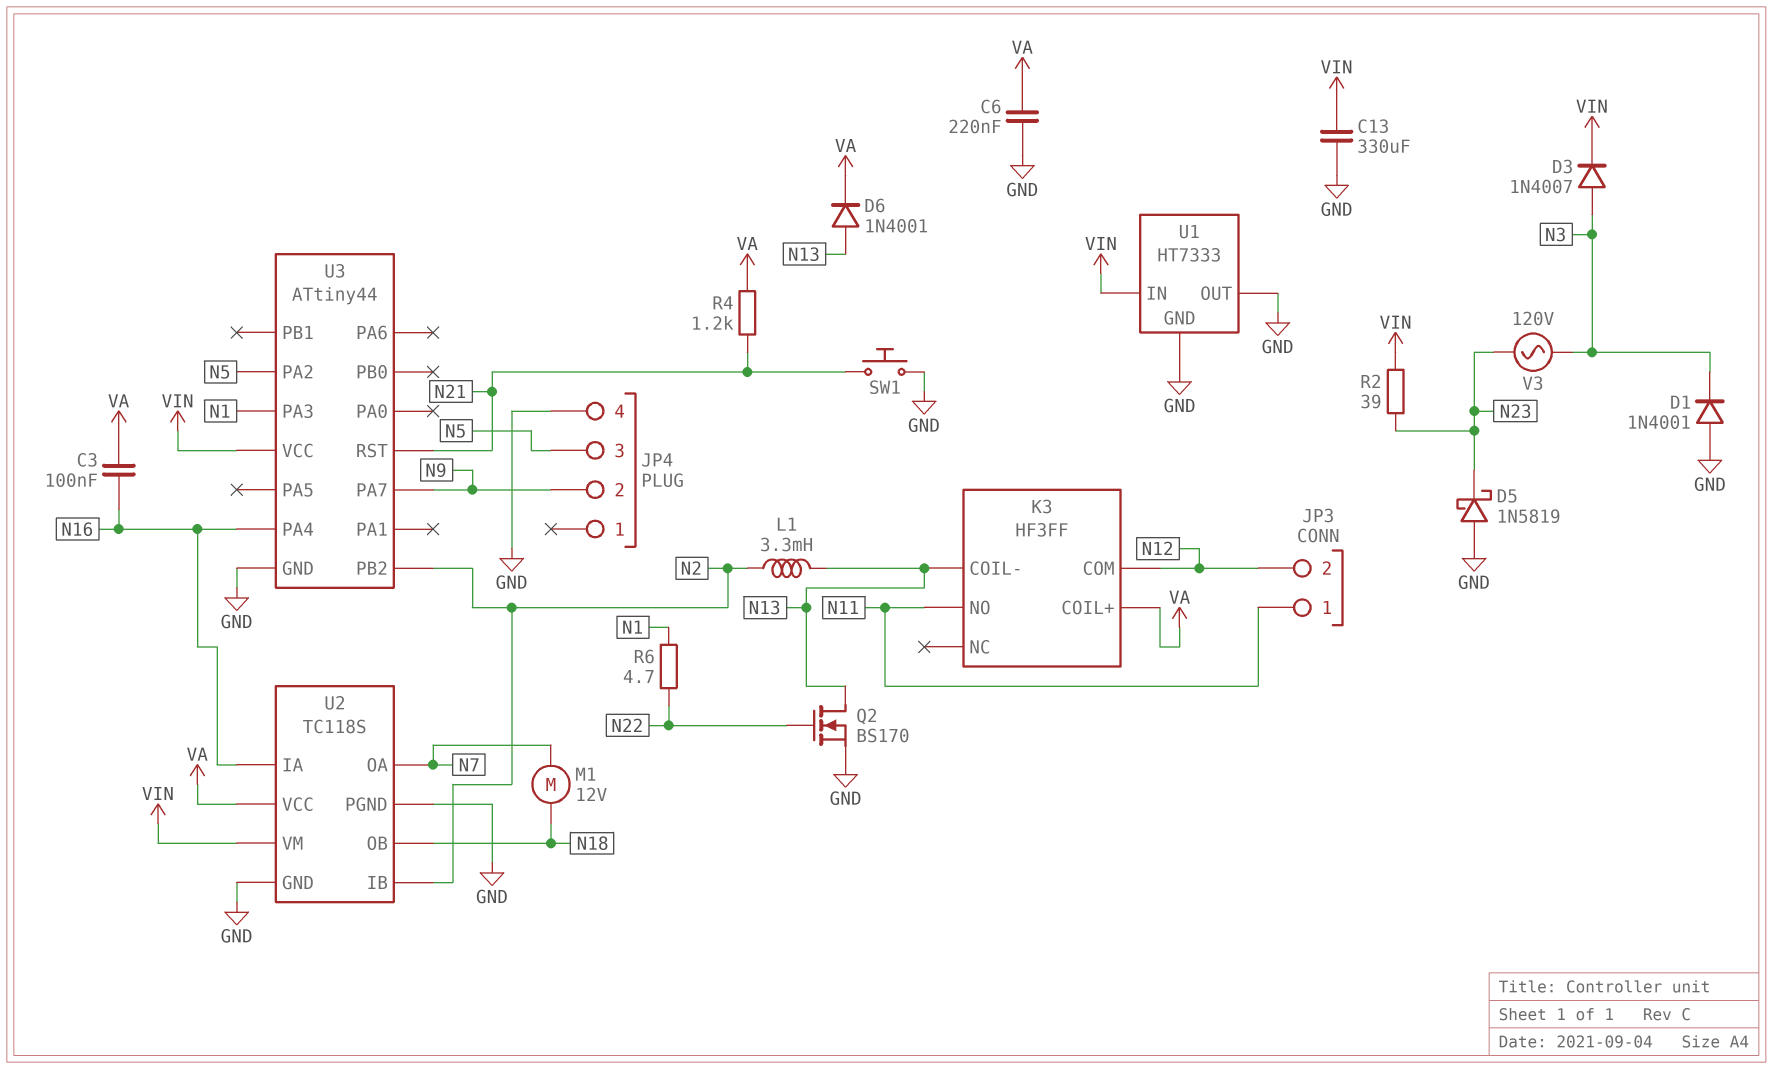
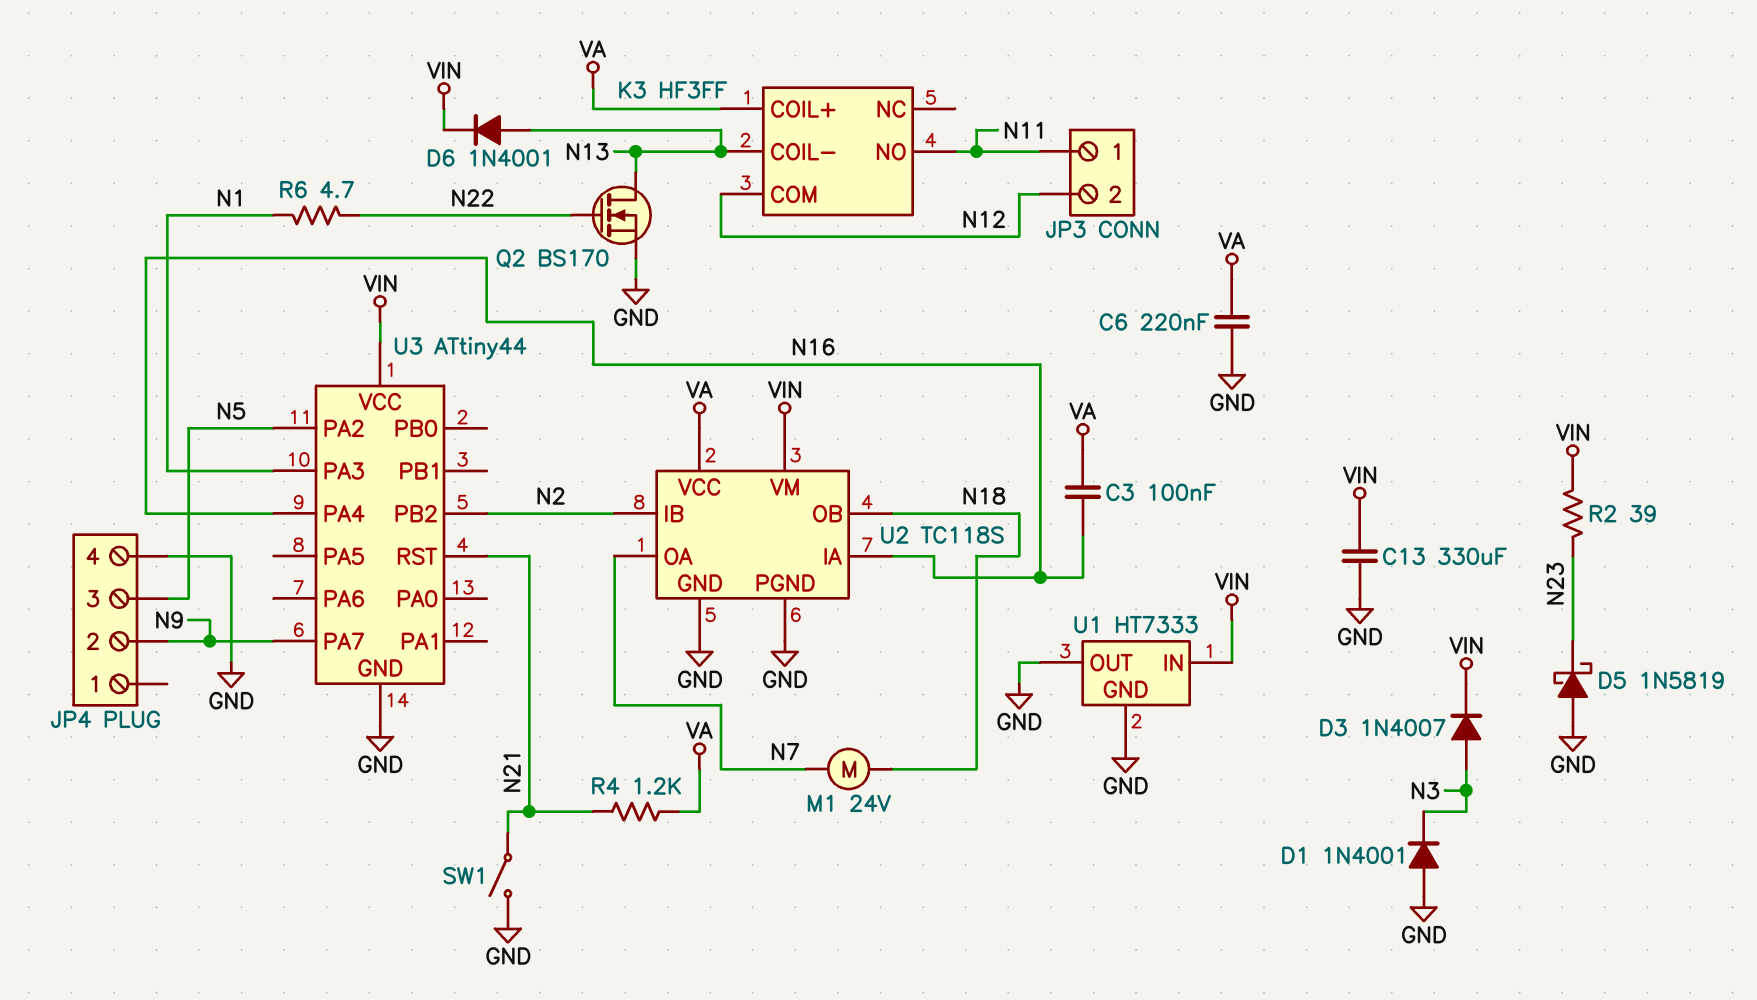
D6: diode 1N4001 (A N13, K VA) -> diode 1N4001 (A N13, K VIN)
L1: 3.3mH (N2, N13) -> none
M1: motor 12V (N7, N18) -> motor 24V (N7, N18)
SW1: button (GND, N21) -> switch (GND, N21)
V3: AC 120V (N3, N23) -> none

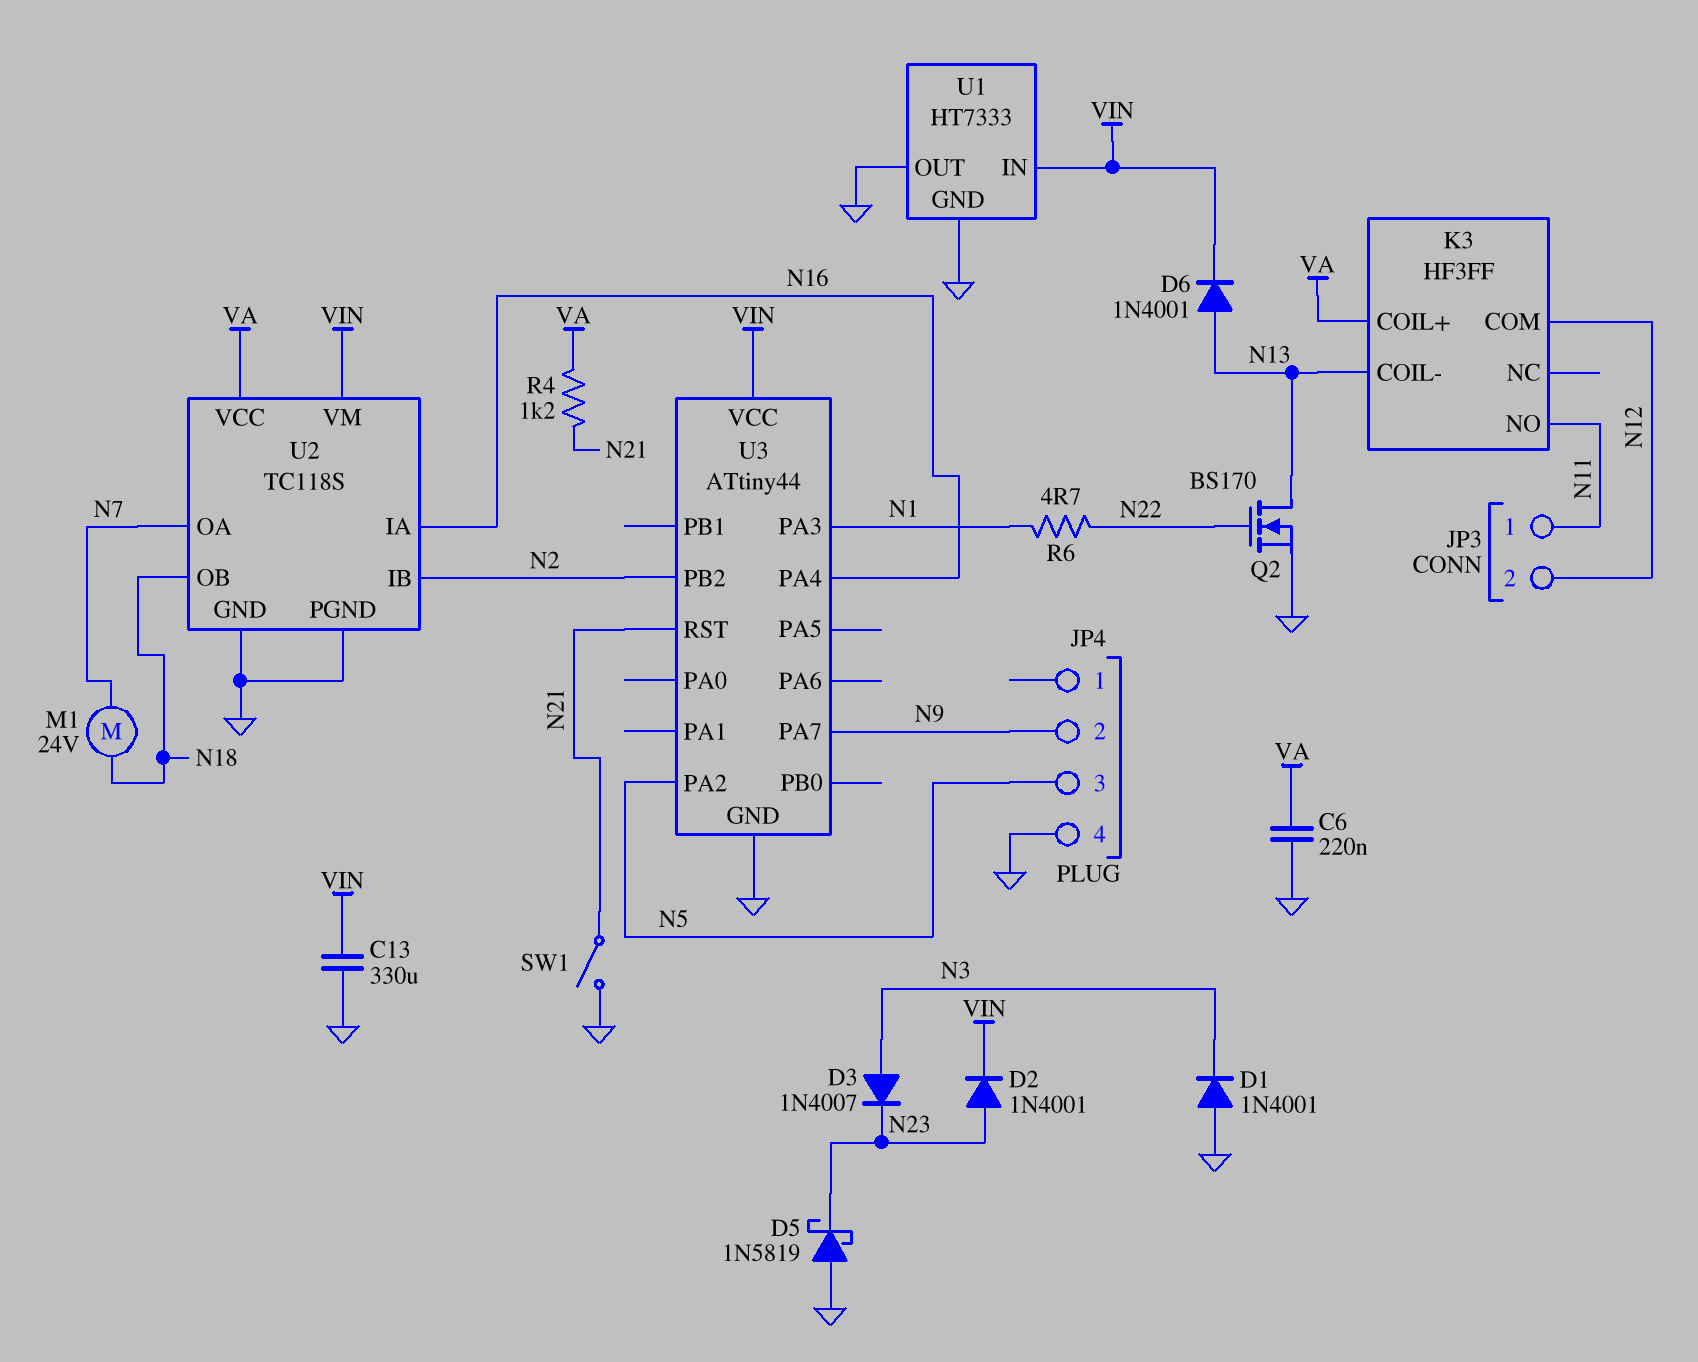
C3: 100nF (N16, VA) -> none
D2: none -> diode 1N4001 (A N23, K VIN)
D3: diode 1N4007 (A N3, K VIN) -> diode 1N4007 (A N3, K N23)
R2: 39 (N23, VIN) -> none

